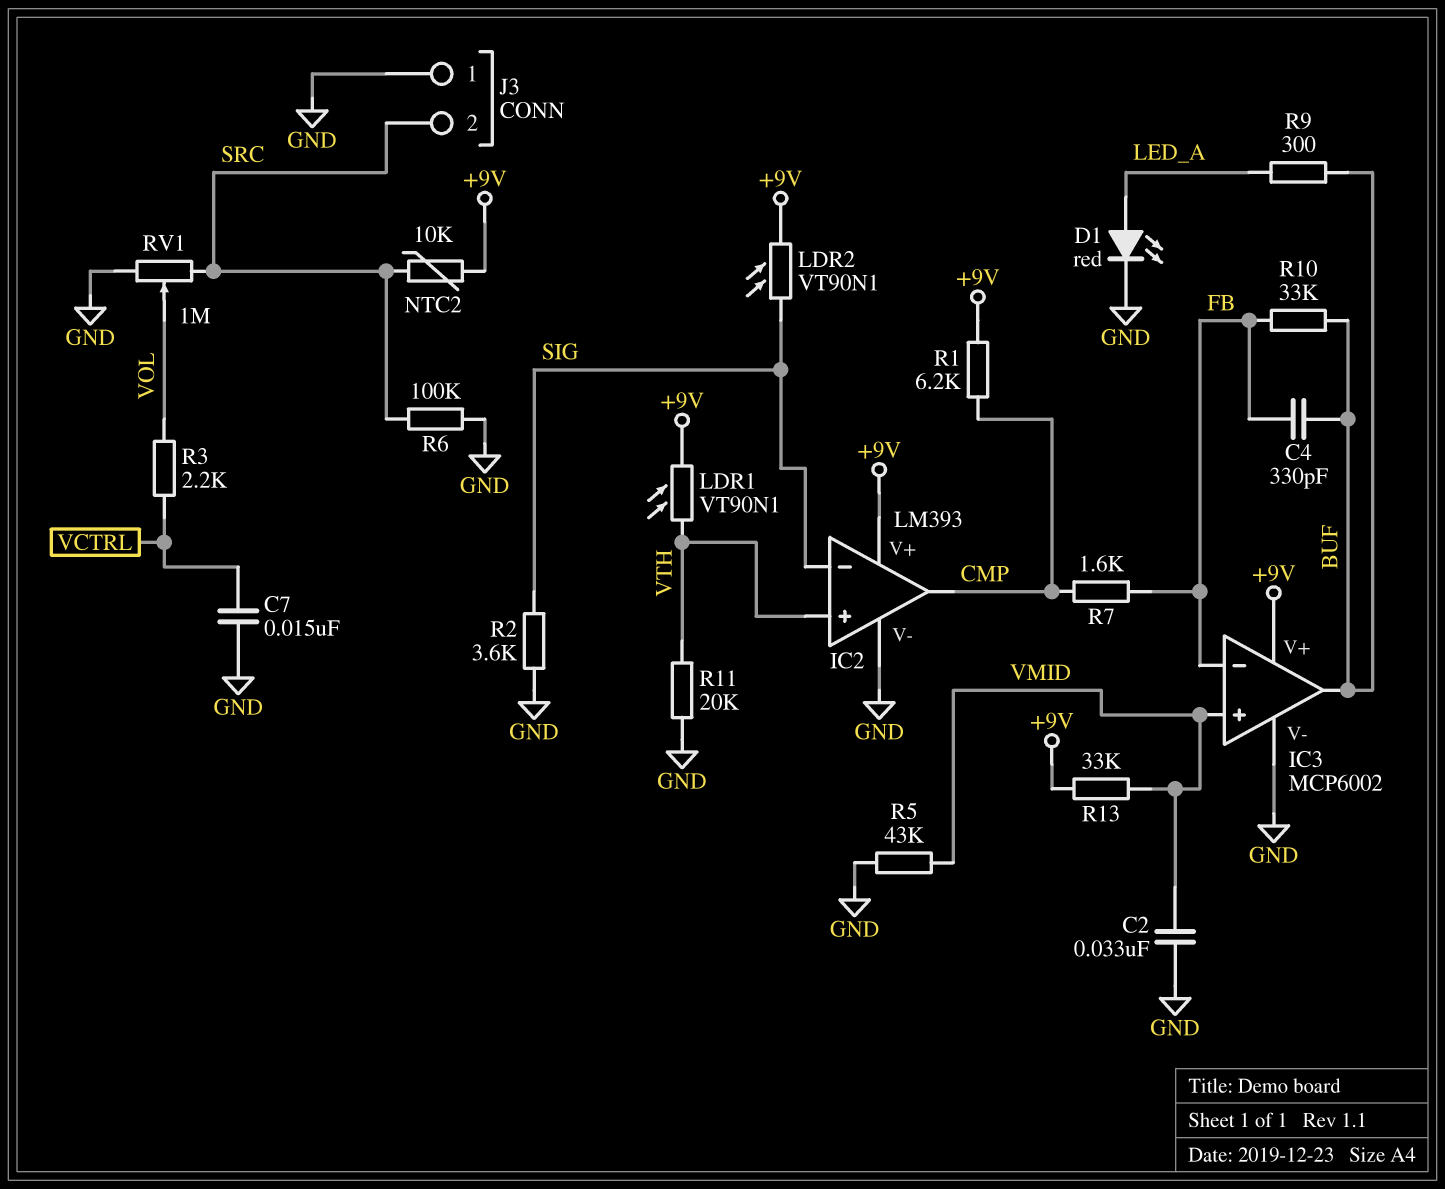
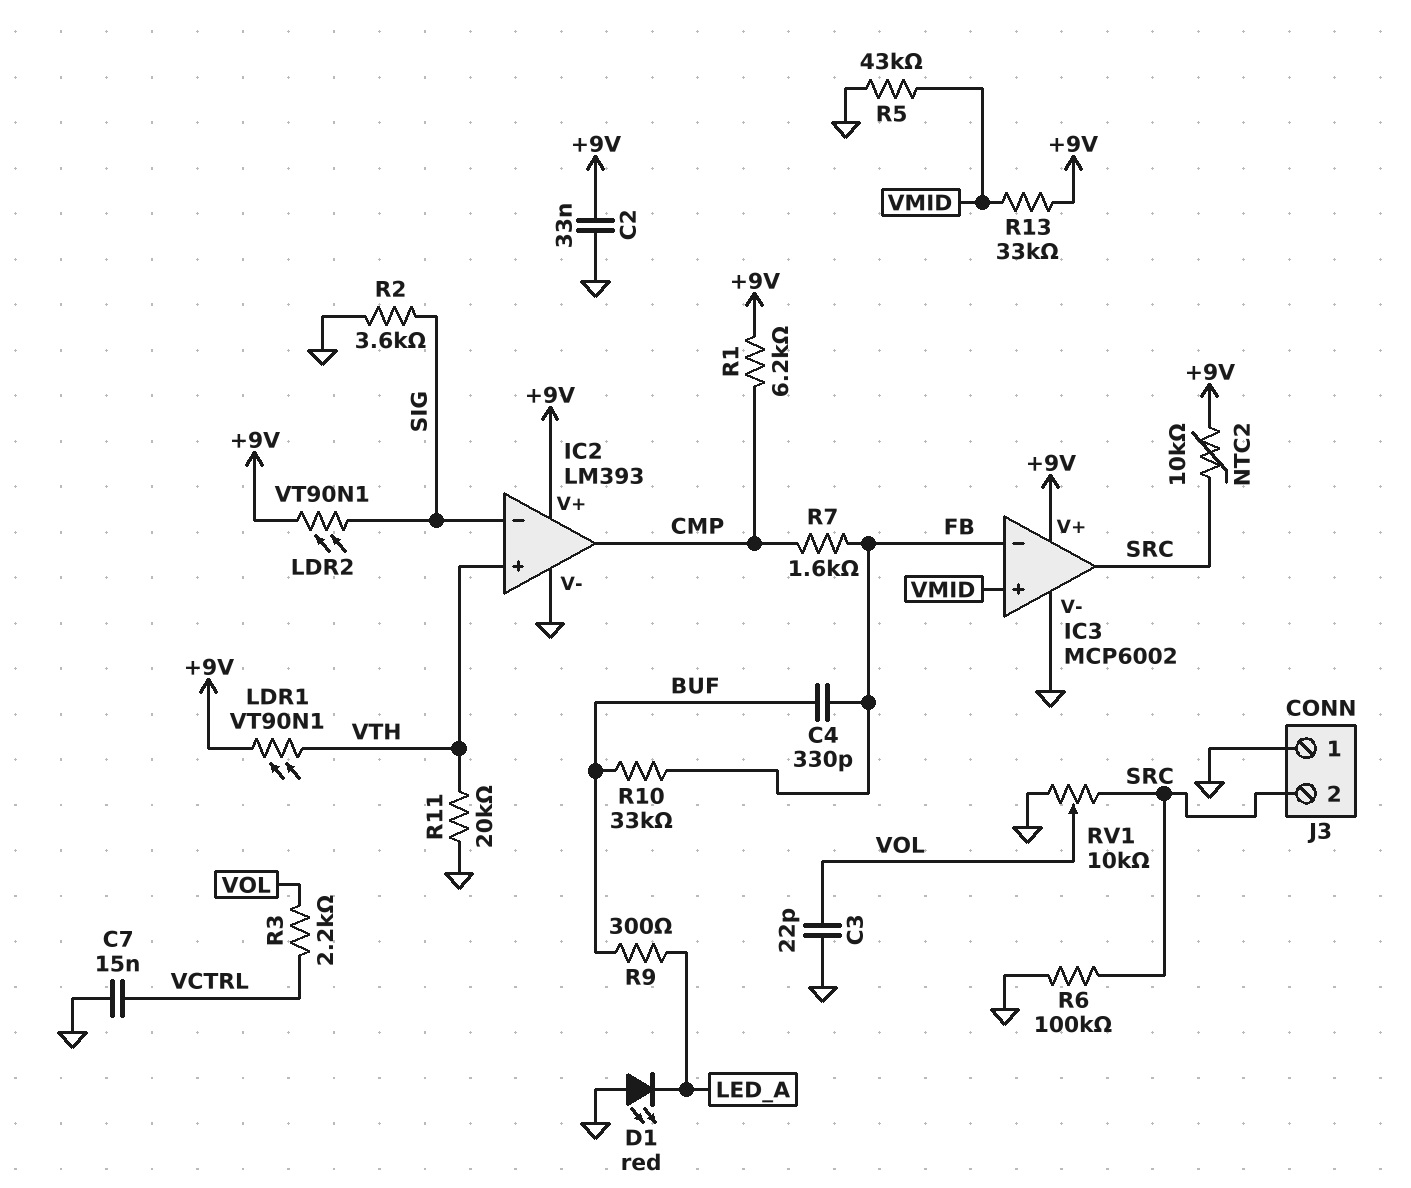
C2: 33nF (GND, VMID) -> 33nF (+9V, GND)
C3: none -> 22pF (GND, VOL)
D1: LED red (A LED_A, K GND) -> LED red (A GND, K LED_A)
IC3 pin out: BUF -> SRC
RV1: 1M (GND, SRC, wiper VOL) -> 10k (GND, SRC, wiper VOL)

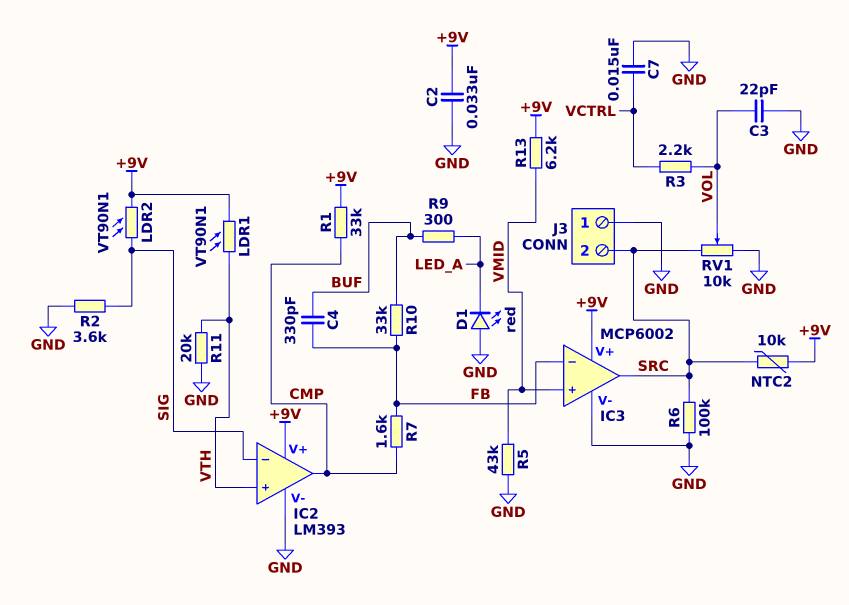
R1: 6.2k (+9V, CMP) -> 33k (+9V, CMP)
R13: 33k (+9V, VMID) -> 6.2k (+9V, VMID)

